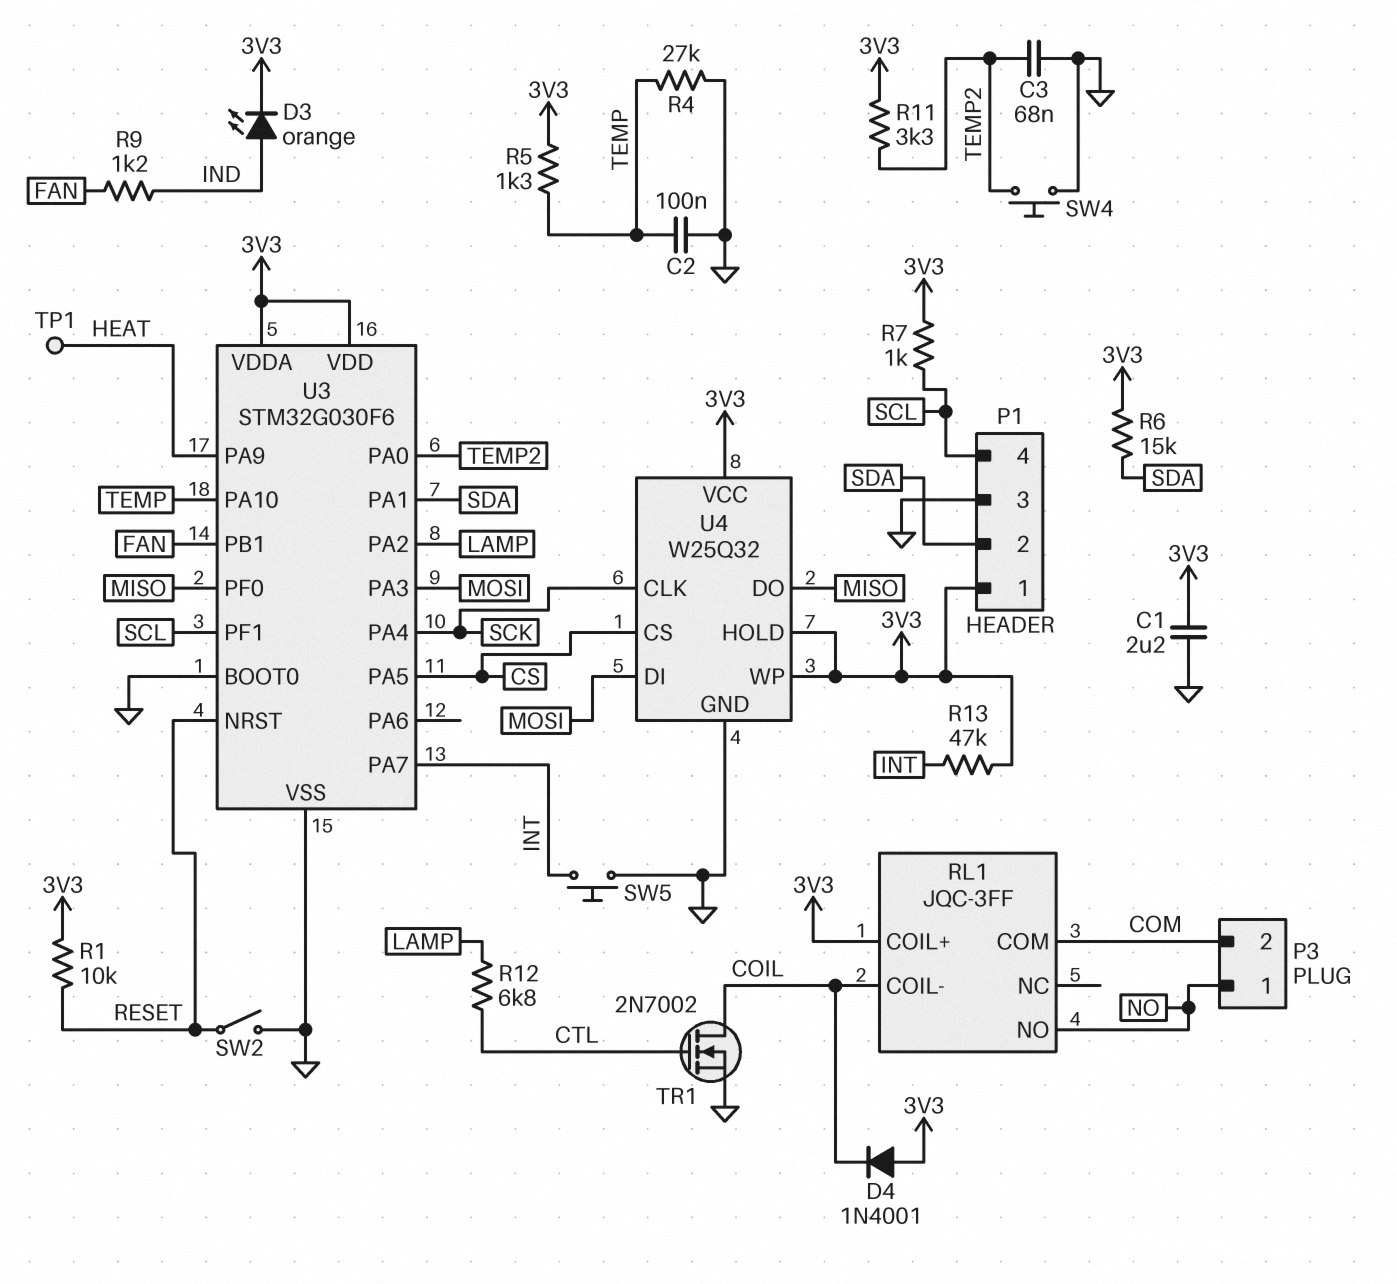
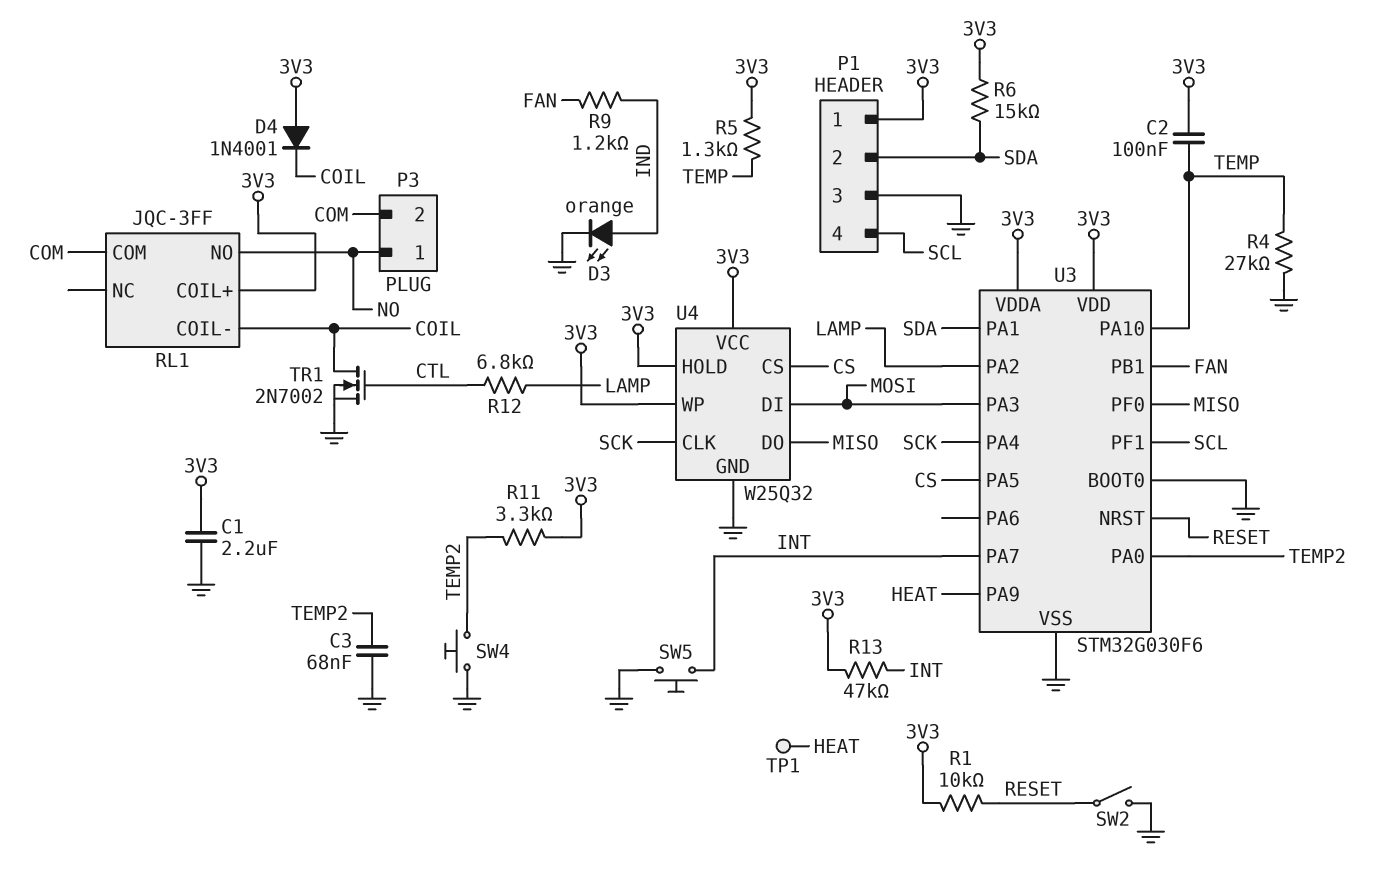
C2: 100nF (GND, TEMP) -> 100nF (3V3, TEMP)
D3: LED orange (A IND, K 3V3) -> LED orange (A IND, K GND)
R7: 1k (3V3, SCL) -> none

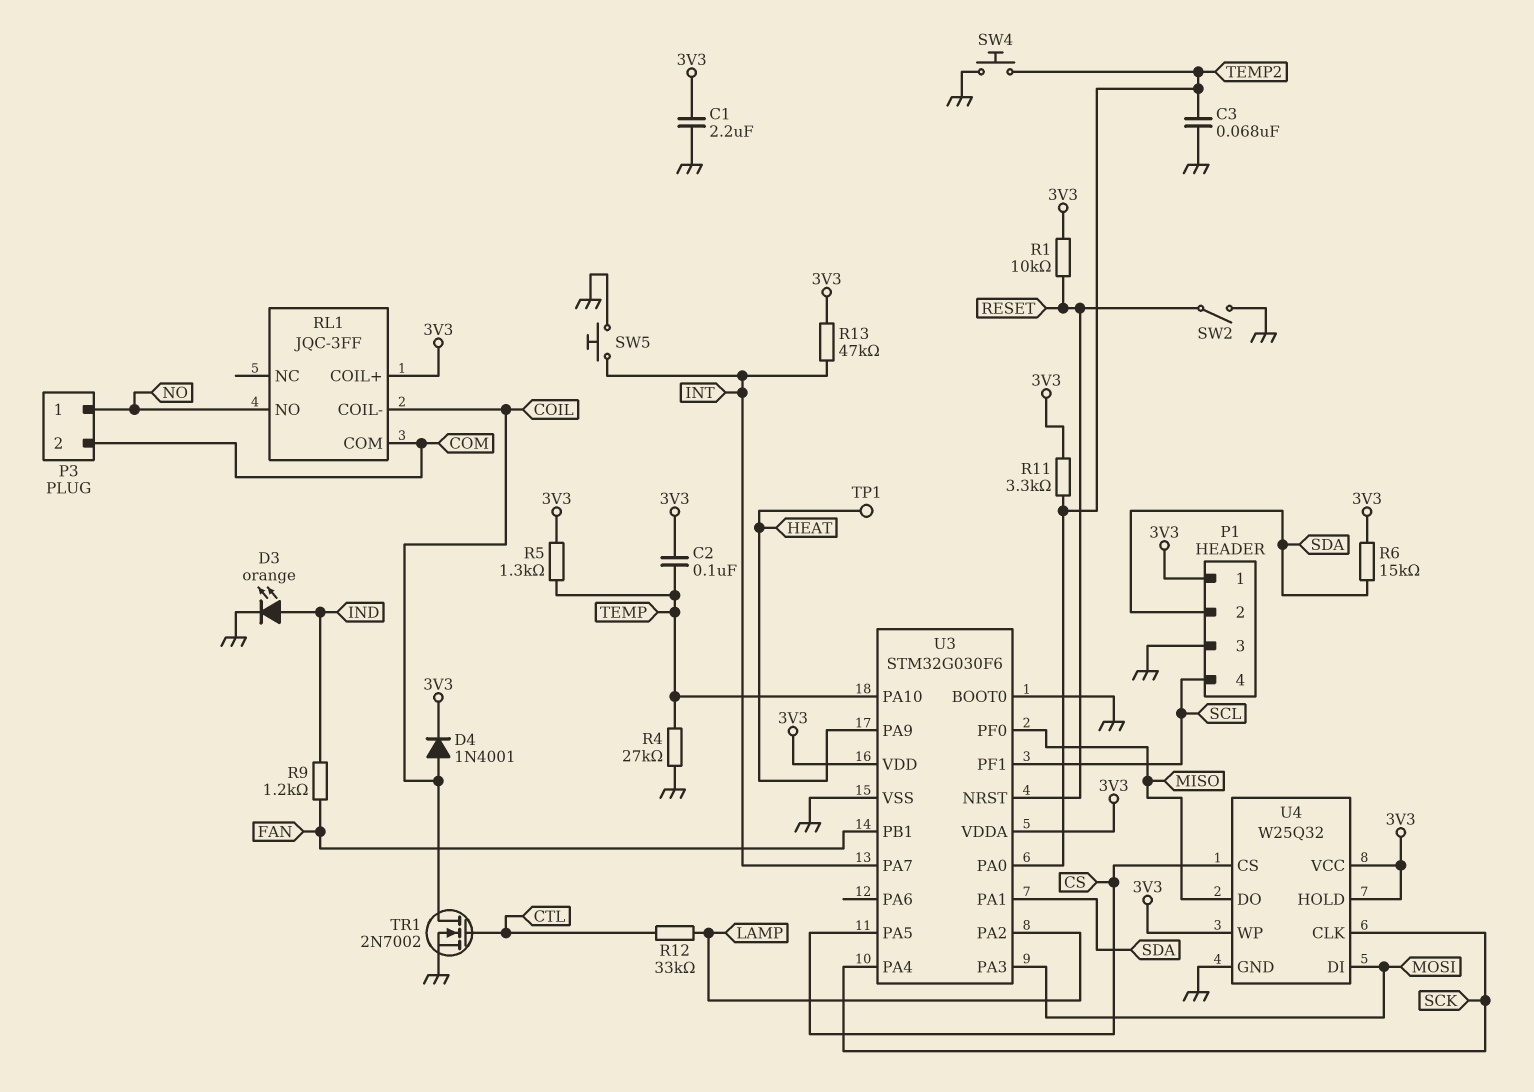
D4: diode 1N4001 (A 3V3, K COIL) -> diode 1N4001 (A COIL, K 3V3)
R12: 6.8k (CTL, LAMP) -> 33k (CTL, LAMP)

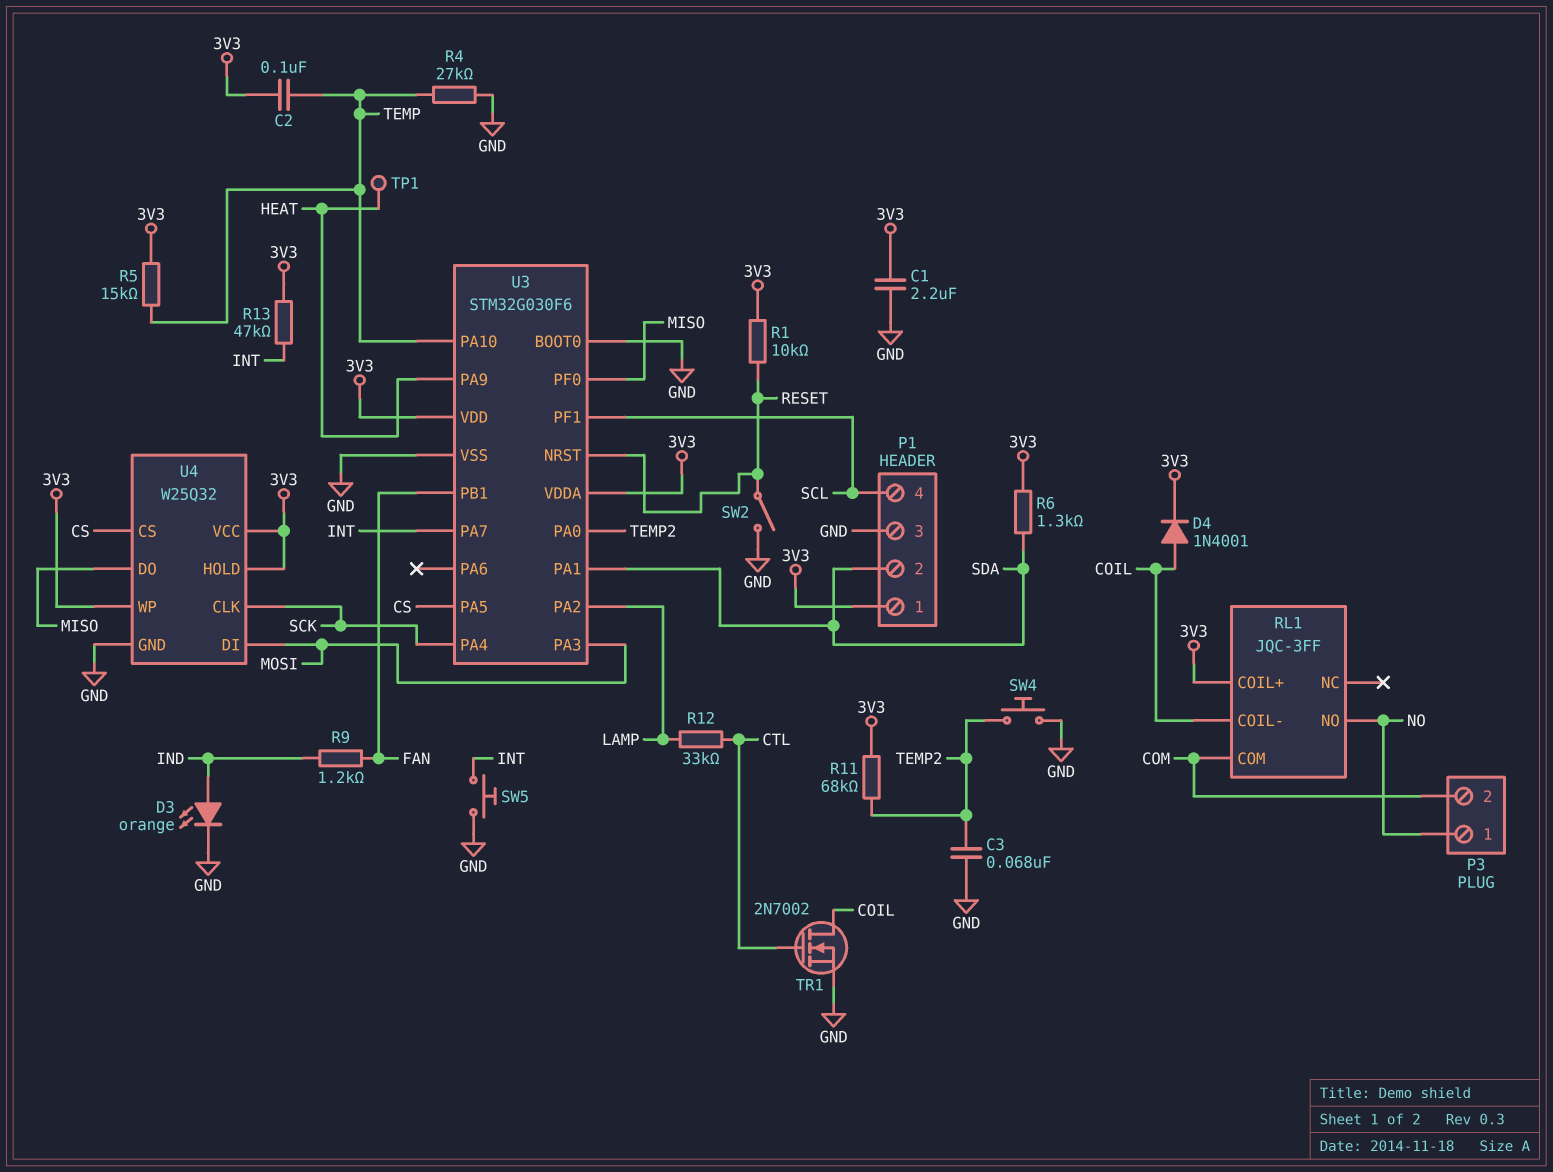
R5: 1.3k (3V3, TEMP) -> 15k (3V3, TEMP)
R6: 15k (3V3, SDA) -> 1.3k (3V3, SDA)
R11: 3.3k (3V3, TEMP2) -> 68k (3V3, TEMP2)

